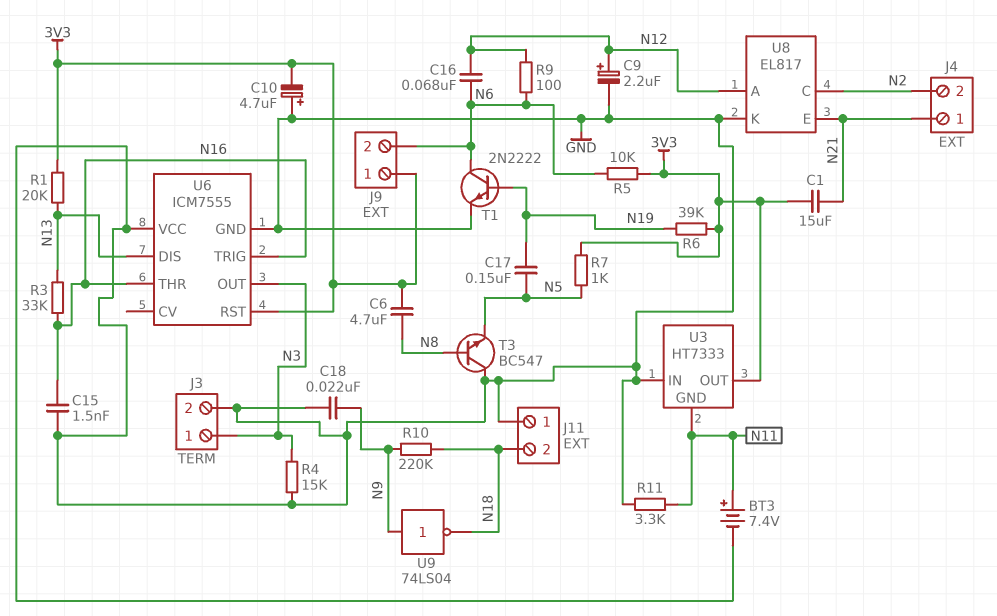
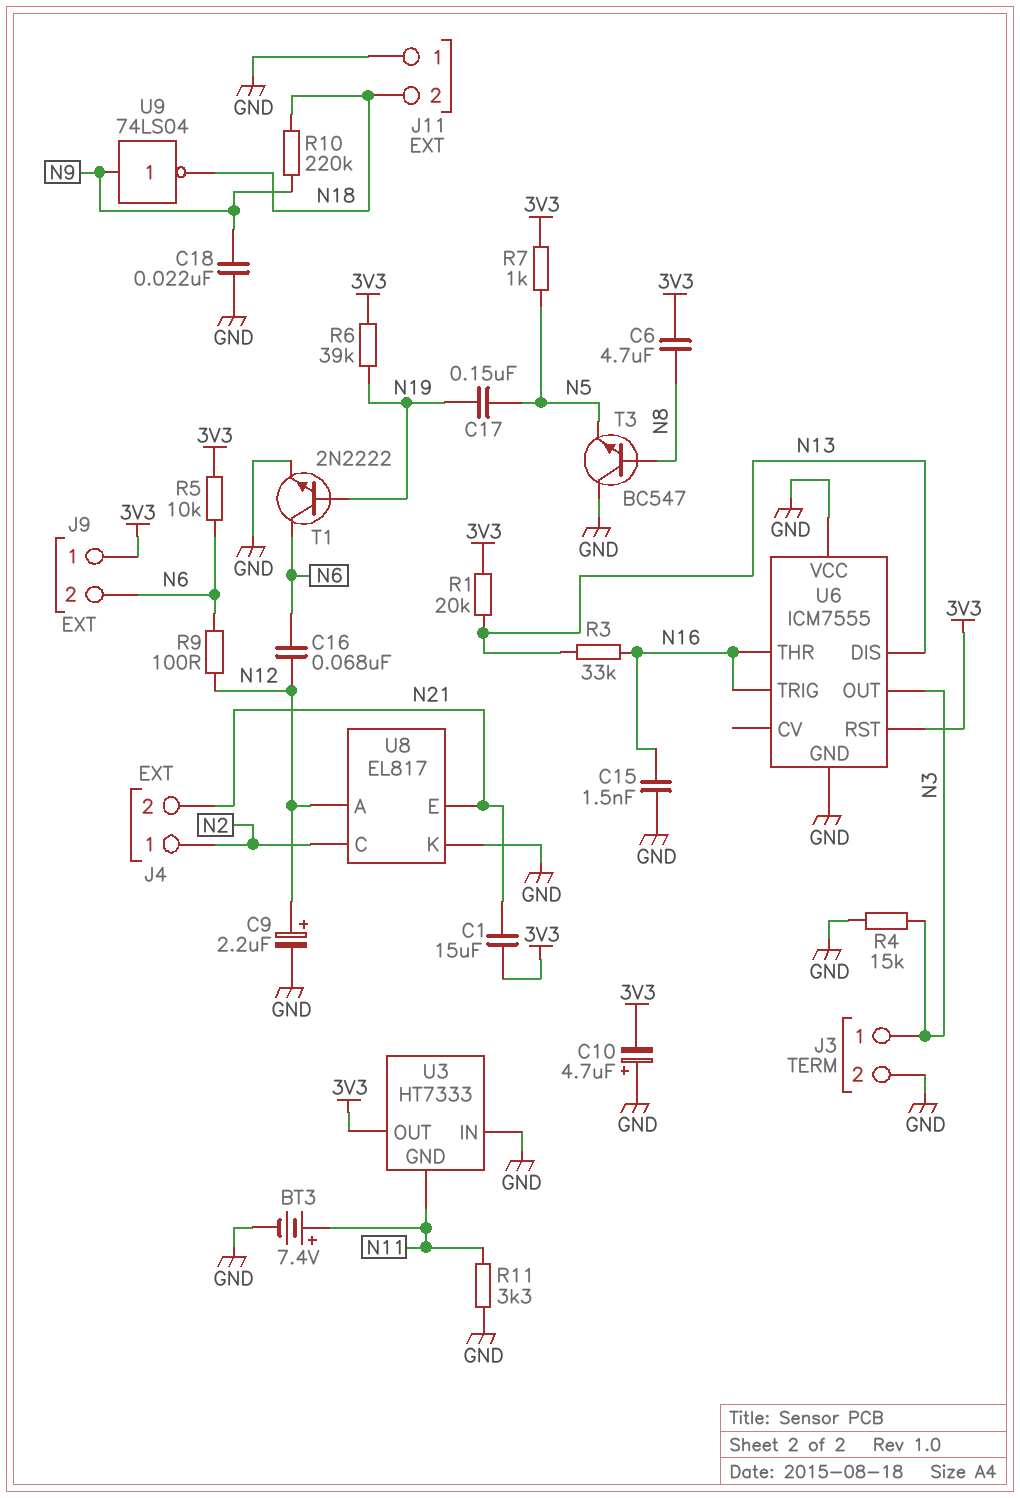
J4 pin 1: N21 -> N2
J4 pin 2: N2 -> N21

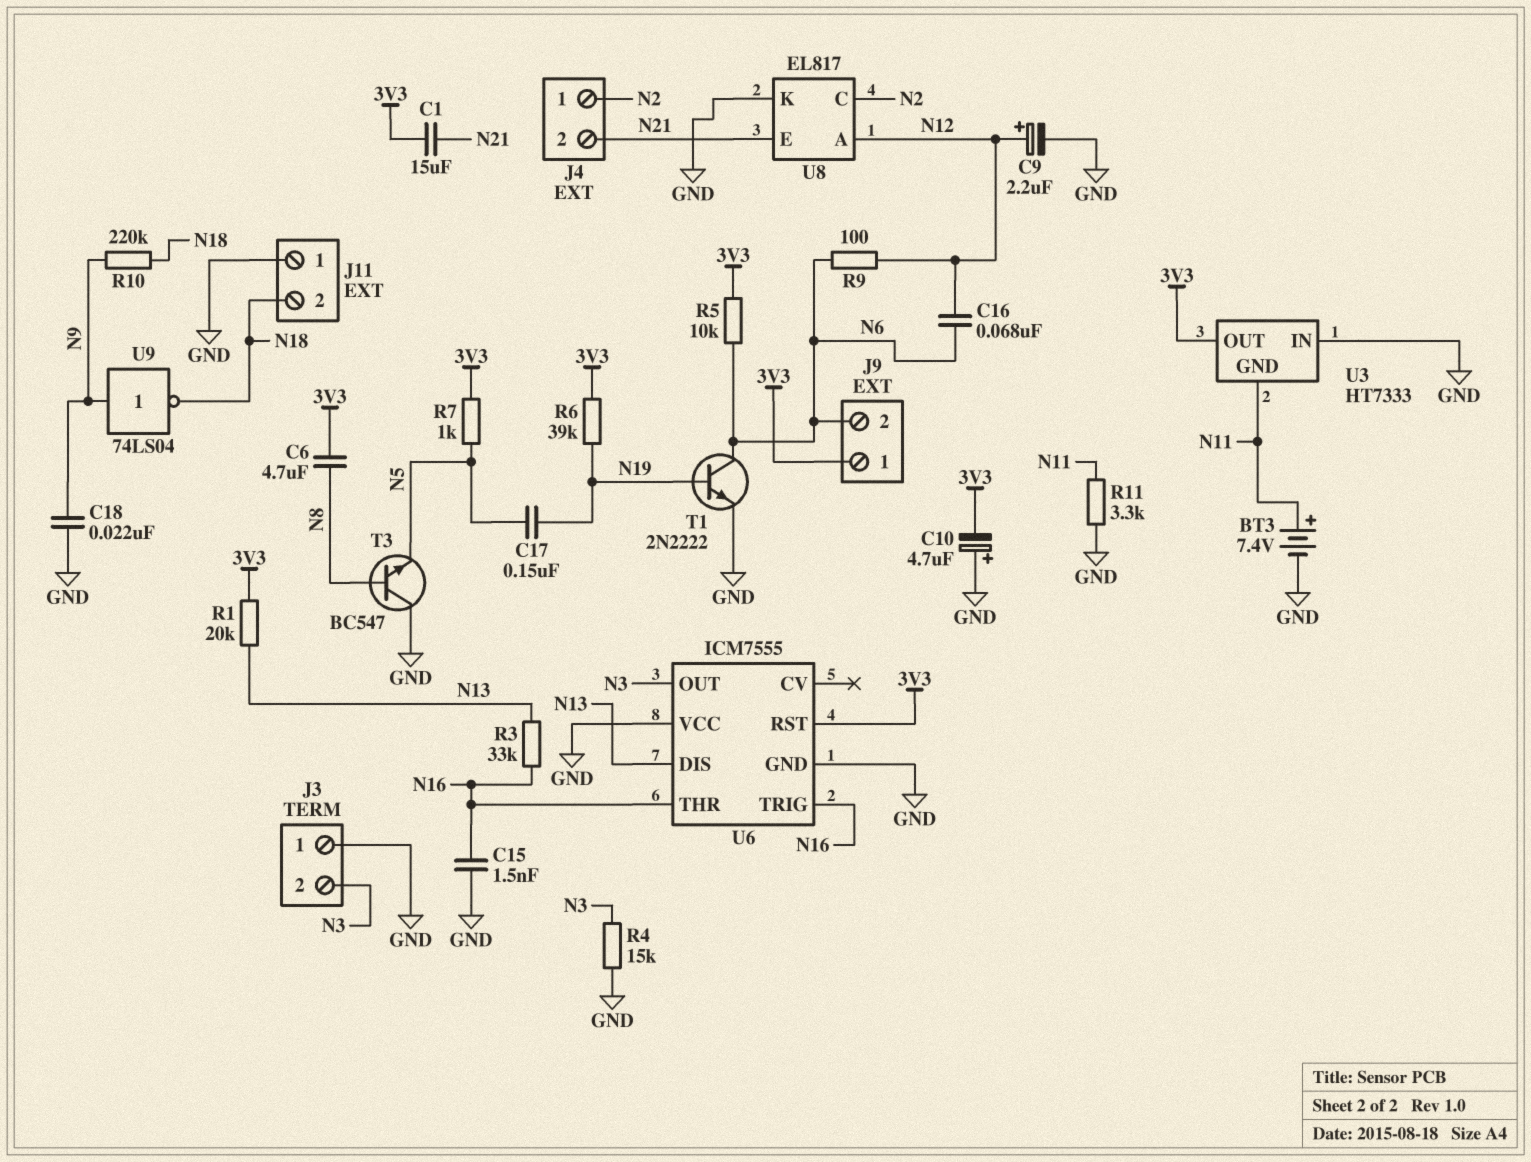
J3 pin 1: N3 -> GND
J3 pin 2: GND -> N3

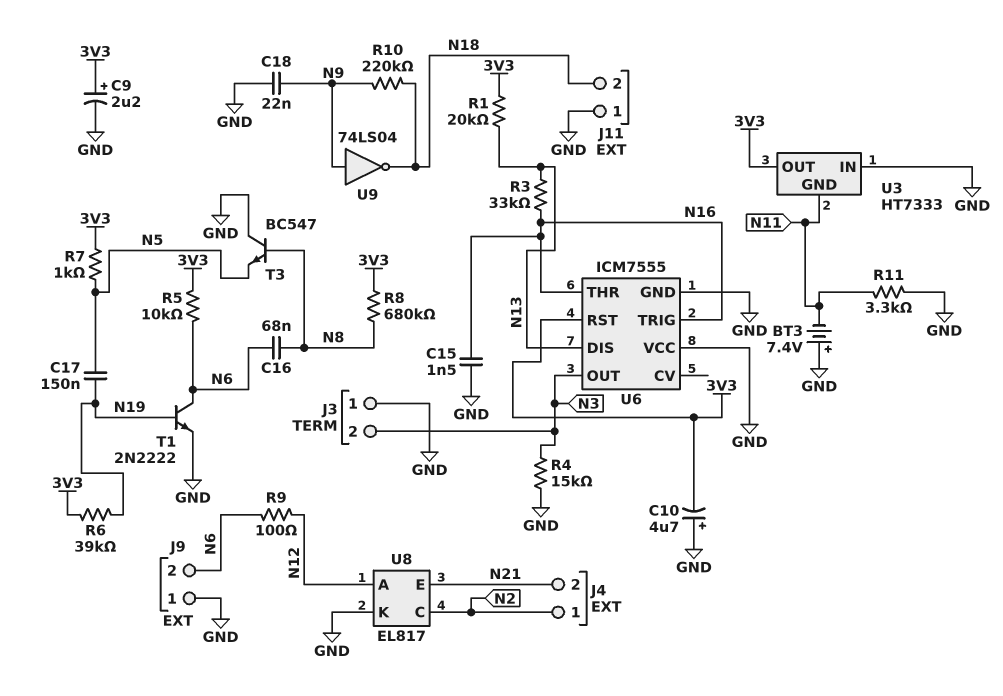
BT3: 7.4V (plus N11, minus GND) -> 7.4V (plus GND, minus N11)
C1: 15uF (3V3, N21) -> none
C6: 4.7uF (3V3, N8) -> none
C9: 2.2uF (plus N12, minus GND) -> 2.2uF (plus 3V3, minus GND)
C16: 68nF (N6, N12) -> 68nF (N6, N8)
J9 pin 1: 3V3 -> GND
R8: none -> 680k (3V3, N8)

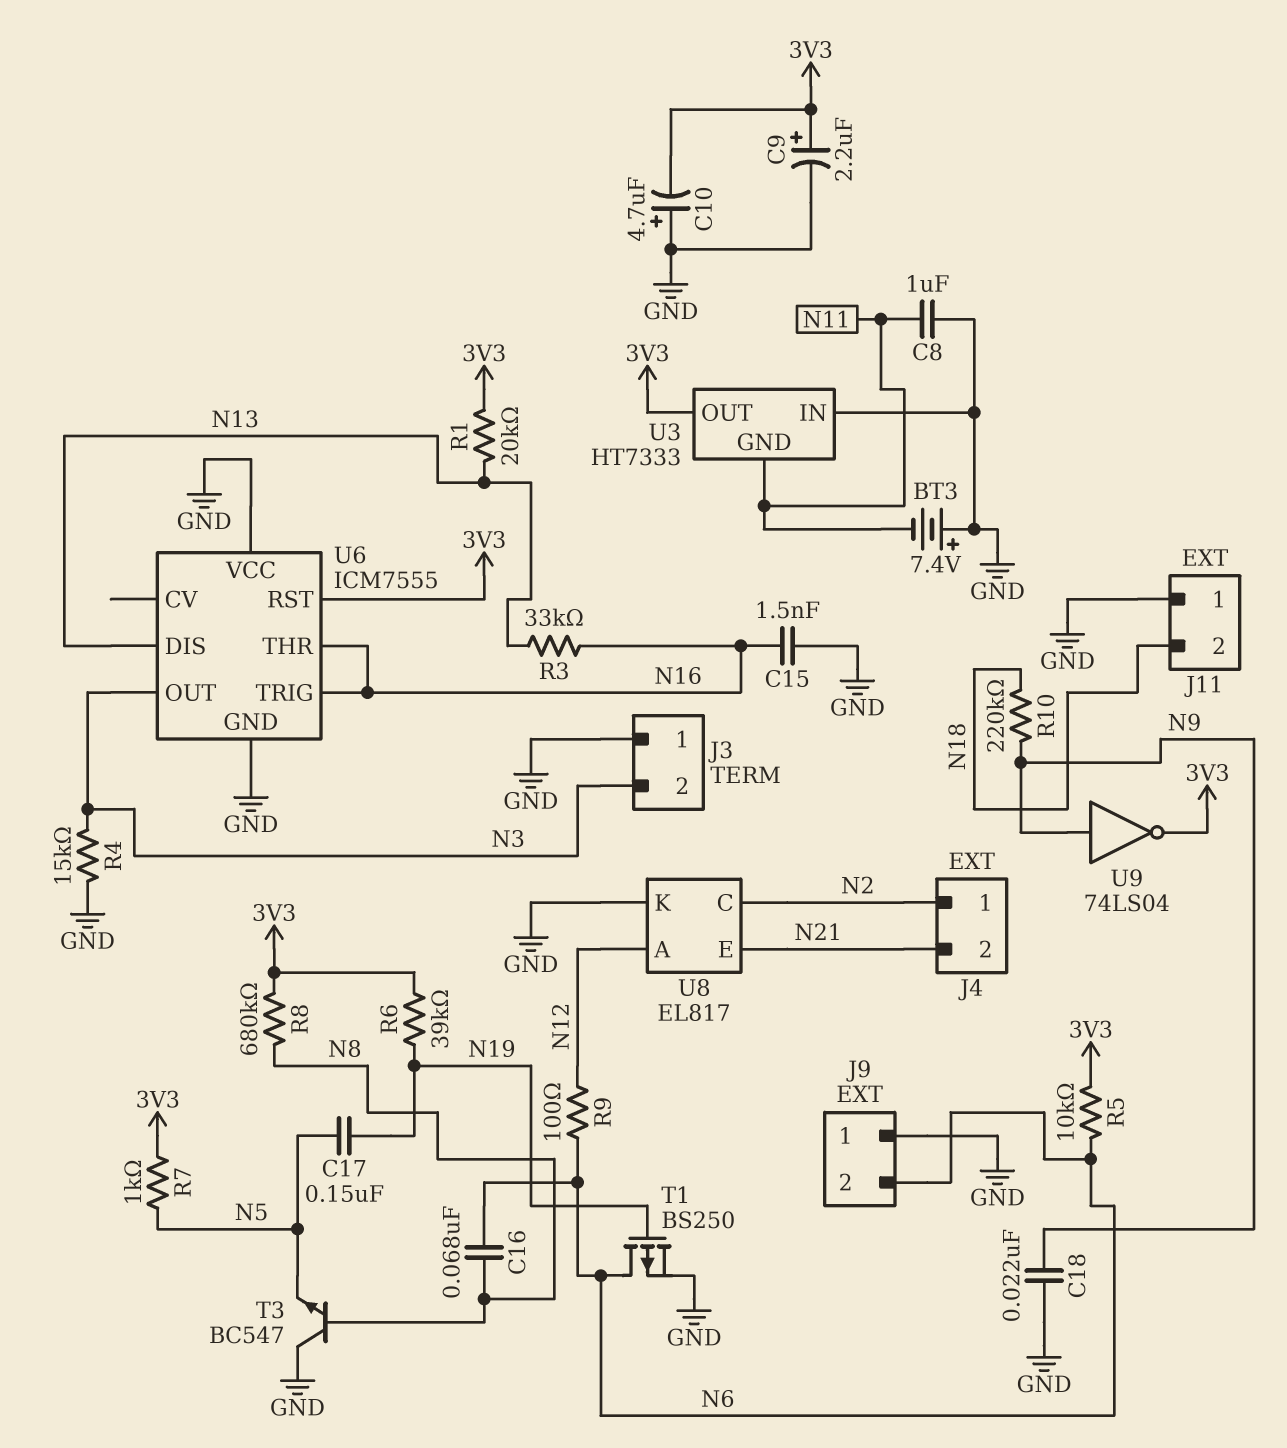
C8: none -> 1uF (GND, N11)
R11: 3.3k (GND, N11) -> none
T1: NPN 2N2222 (B N19, C N6, E GND) -> PMOS BS250 (G N19, D N6, S GND)
U9: NOT 74LS04 (in N9, out N18) -> NOT 74LS04 (in N9, out 3V3)

